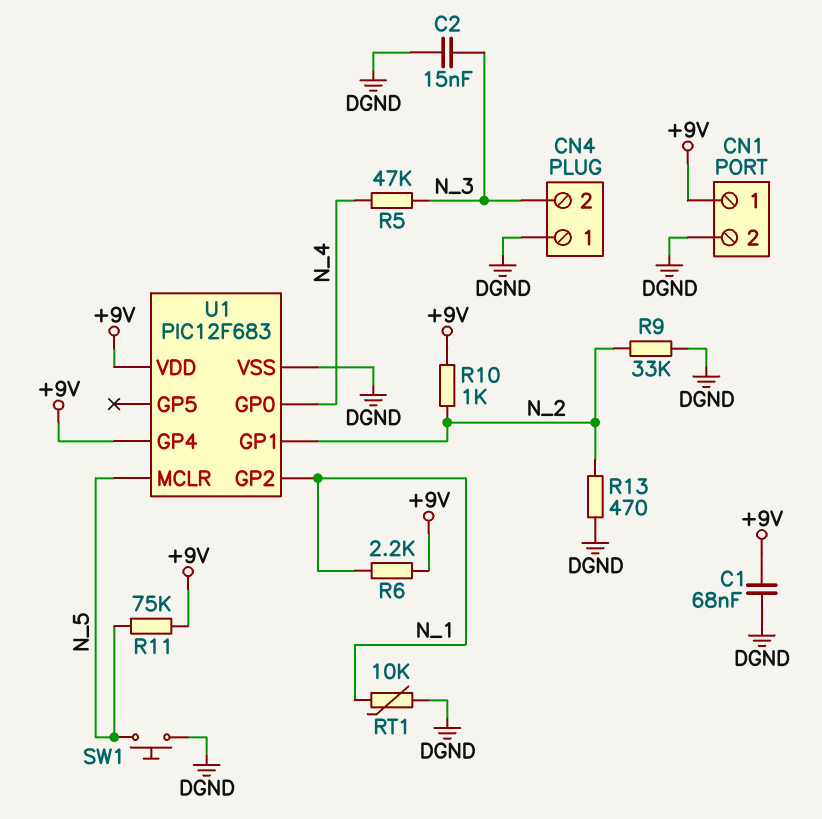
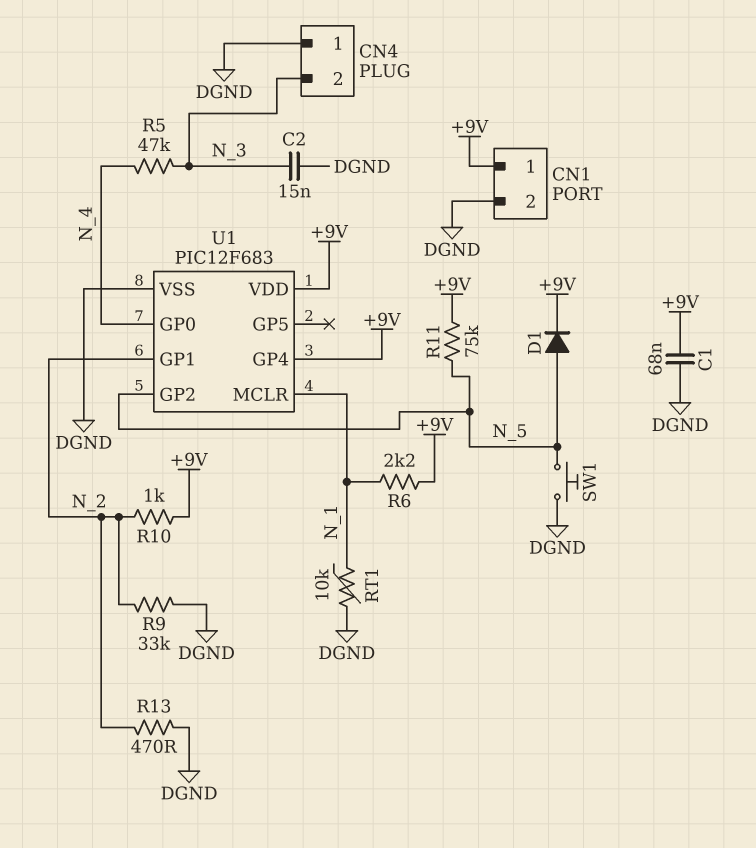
D1: none -> diode (A N_5, K +9V)
U1 pin GP2: N_1 -> N_5
U1 pin MCLR: N_5 -> N_1

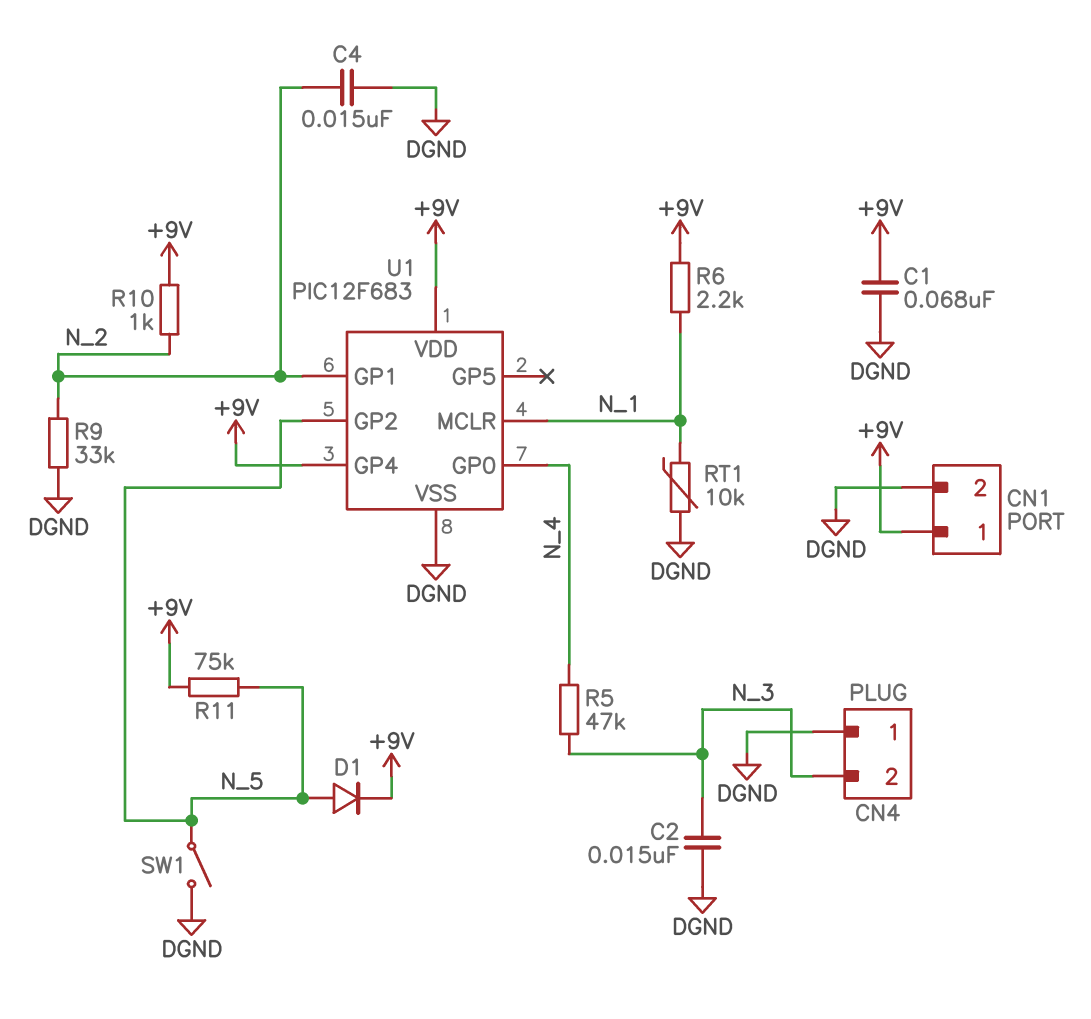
C4: none -> 15nF (DGND, N_2)
R13: 470 (DGND, N_2) -> none
SW1: button (DGND, N_5) -> switch (DGND, N_5)

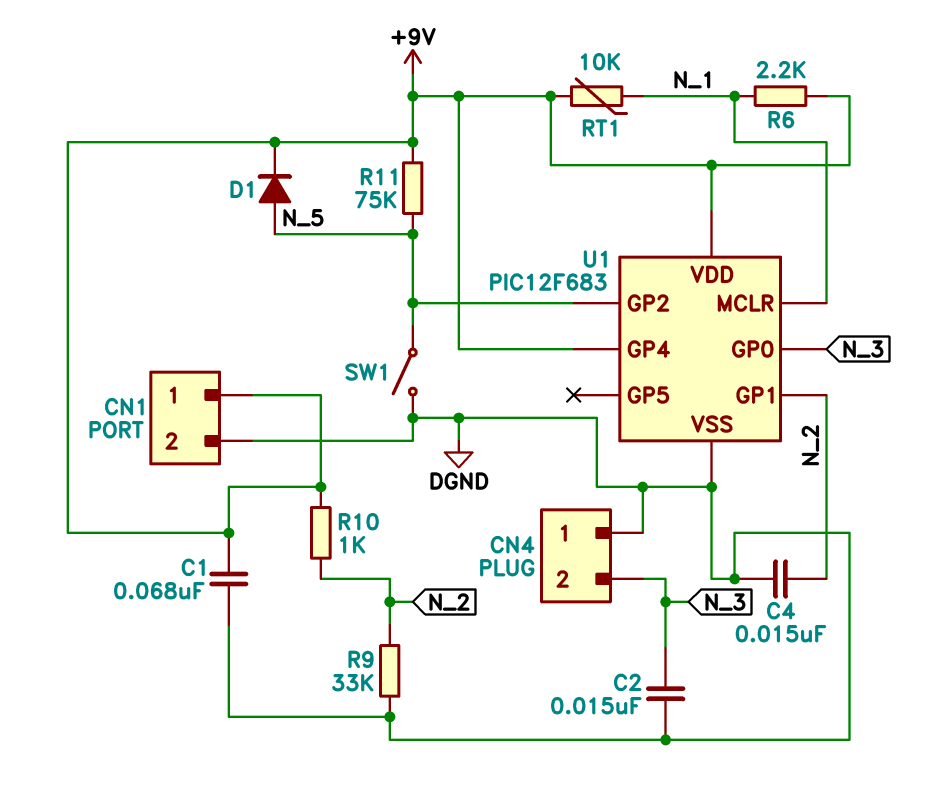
R5: 47k (N_3, N_4) -> none
RT1: 10k (DGND, N_1) -> 10k (+9V, N_1)
U1 pin GP0: N_4 -> N_3

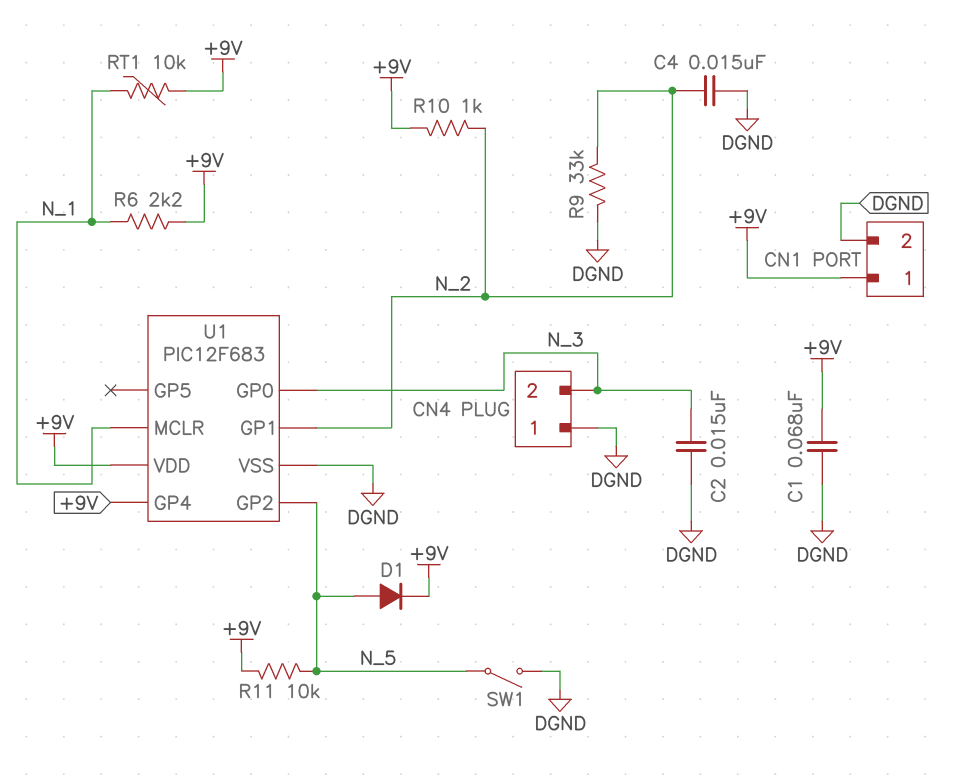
R11: 75k (+9V, N_5) -> 10k (+9V, N_5)

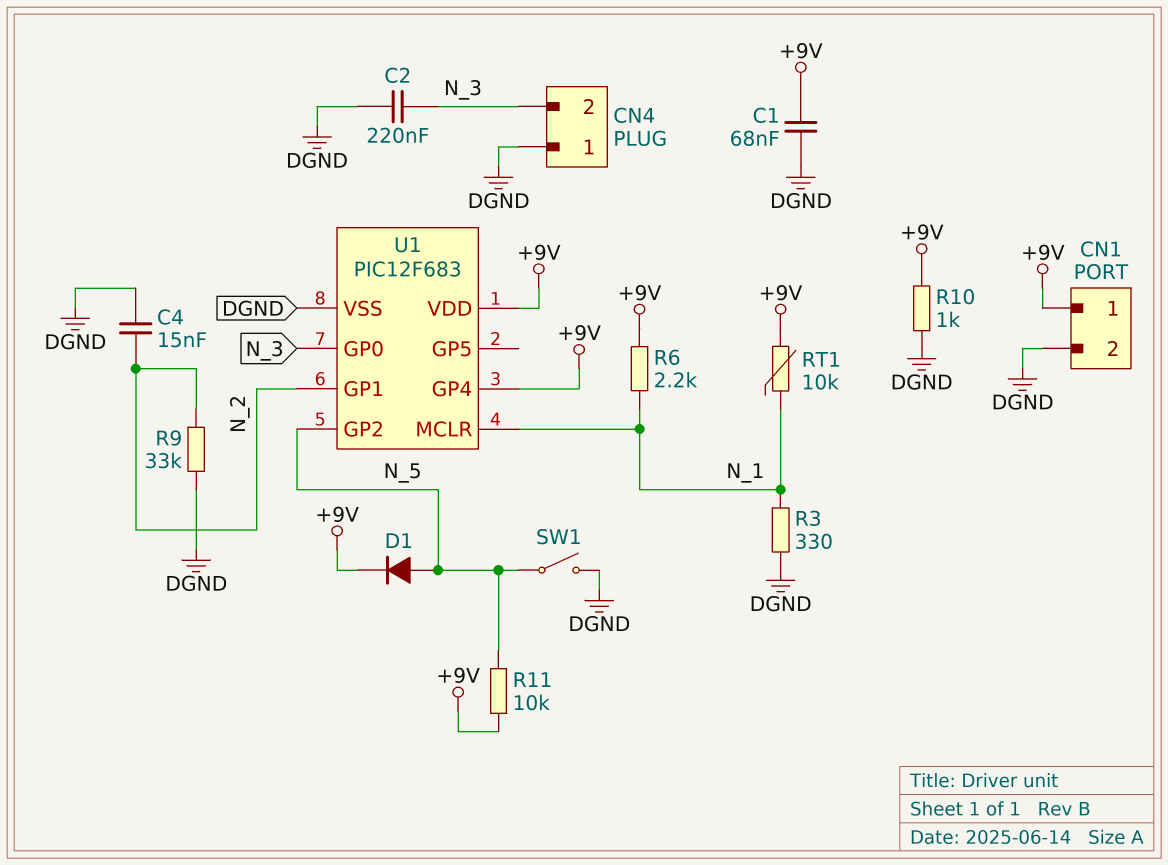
C2: 15nF (DGND, N_3) -> 220nF (DGND, N_3)
R3: none -> 330 (DGND, N_1)
R10: 1k (+9V, N_2) -> 1k (+9V, DGND)

